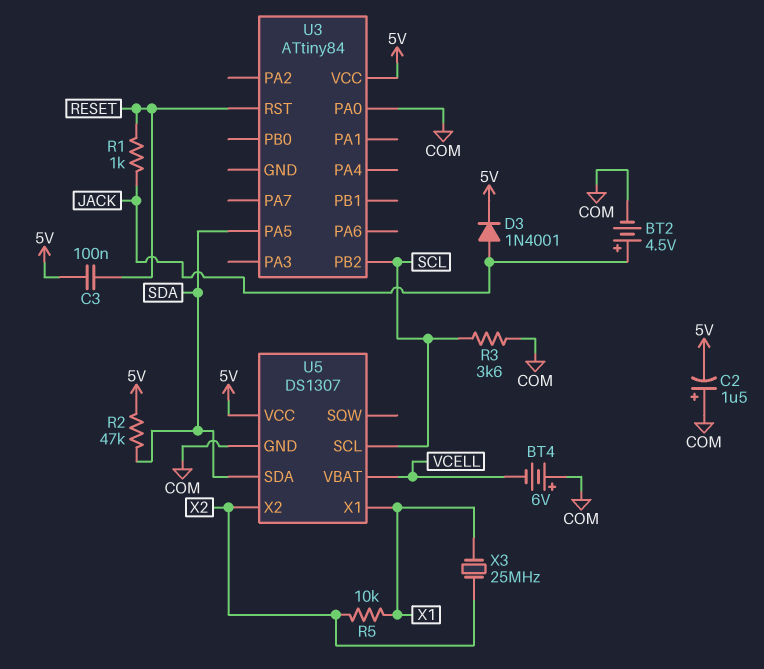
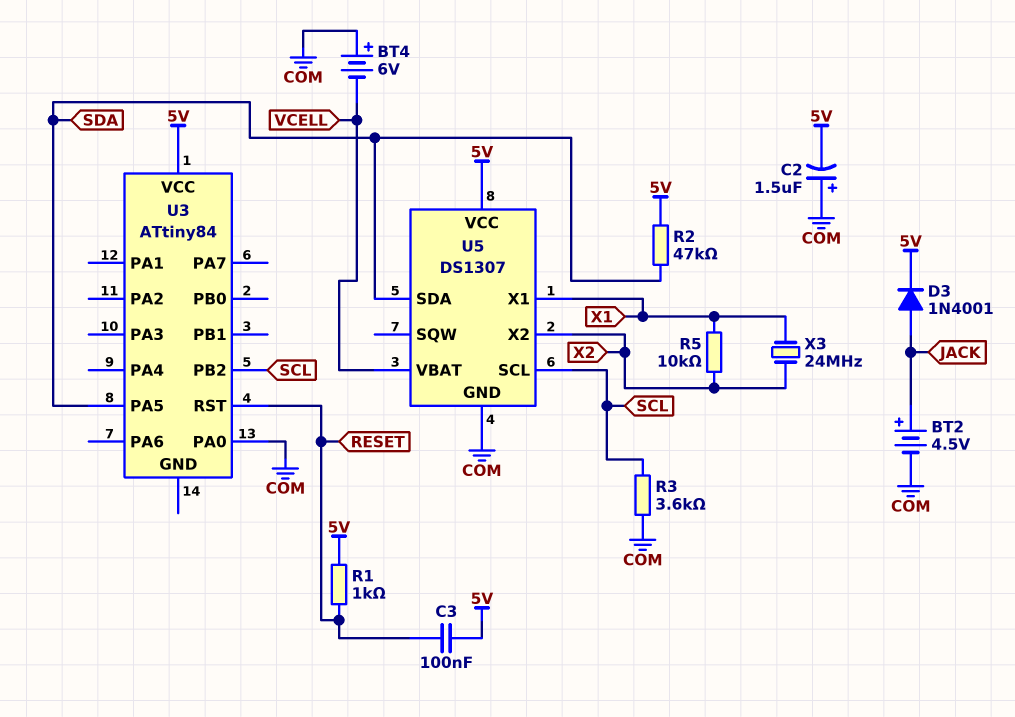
R1: 1k (JACK, RESET) -> 1k (5V, RESET)
X3: 25MHz (X1, X2) -> 24MHz (X1, X2)

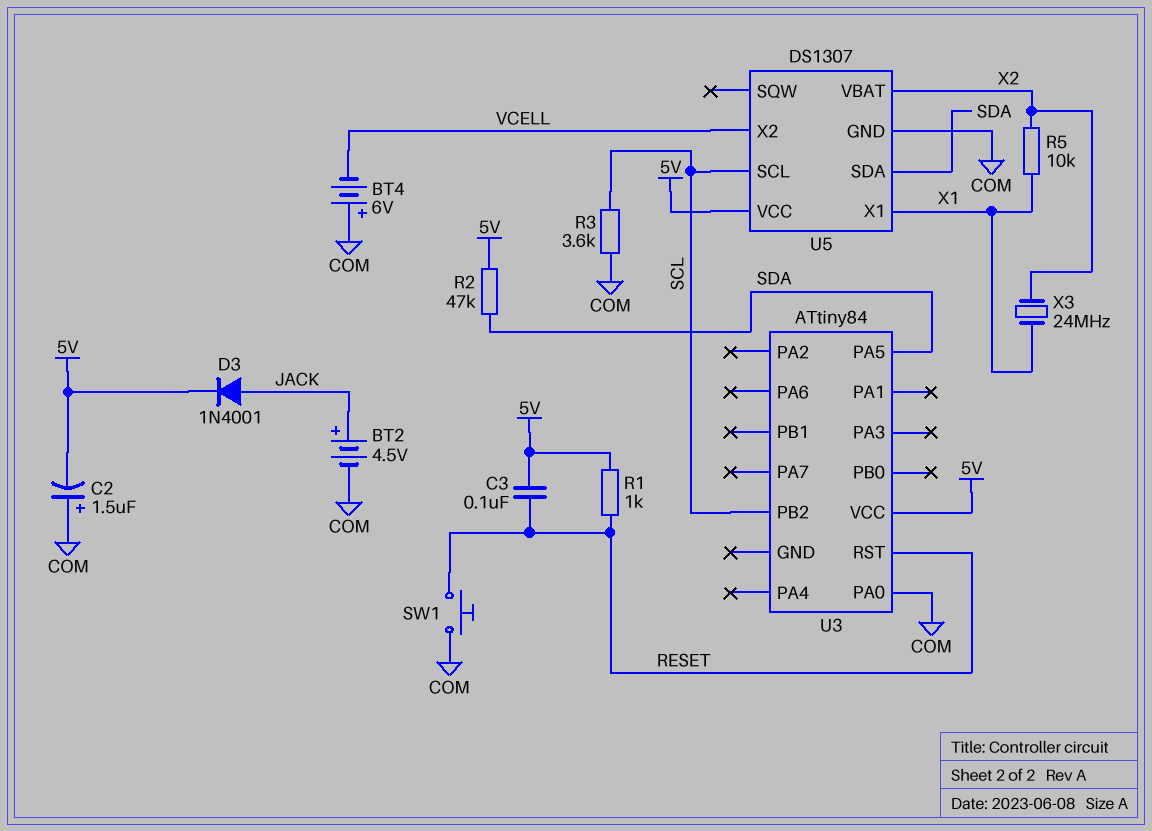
SW1: none -> button (COM, RESET)
U5 pin VBAT: VCELL -> X2
U5 pin X2: X2 -> VCELL

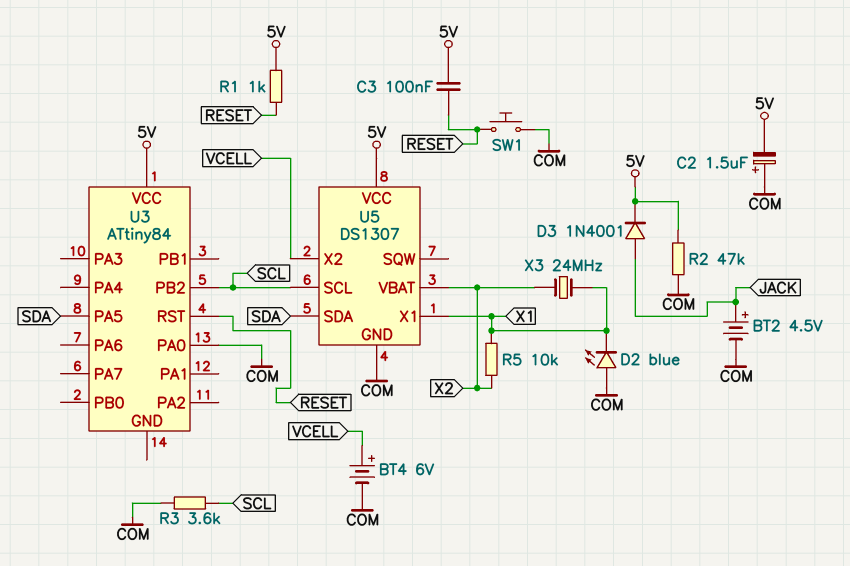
BT4: 6V (plus COM, minus VCELL) -> 6V (plus VCELL, minus COM)
D2: none -> LED blue (A COM, K X1)
R2: 47k (5V, SDA) -> 47k (5V, COM)

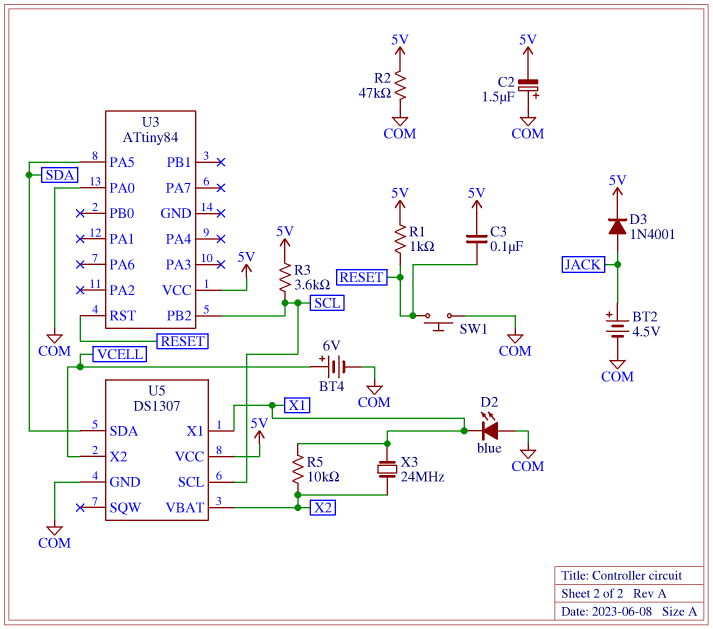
R3: 3.6k (COM, SCL) -> 3.6k (5V, SCL)

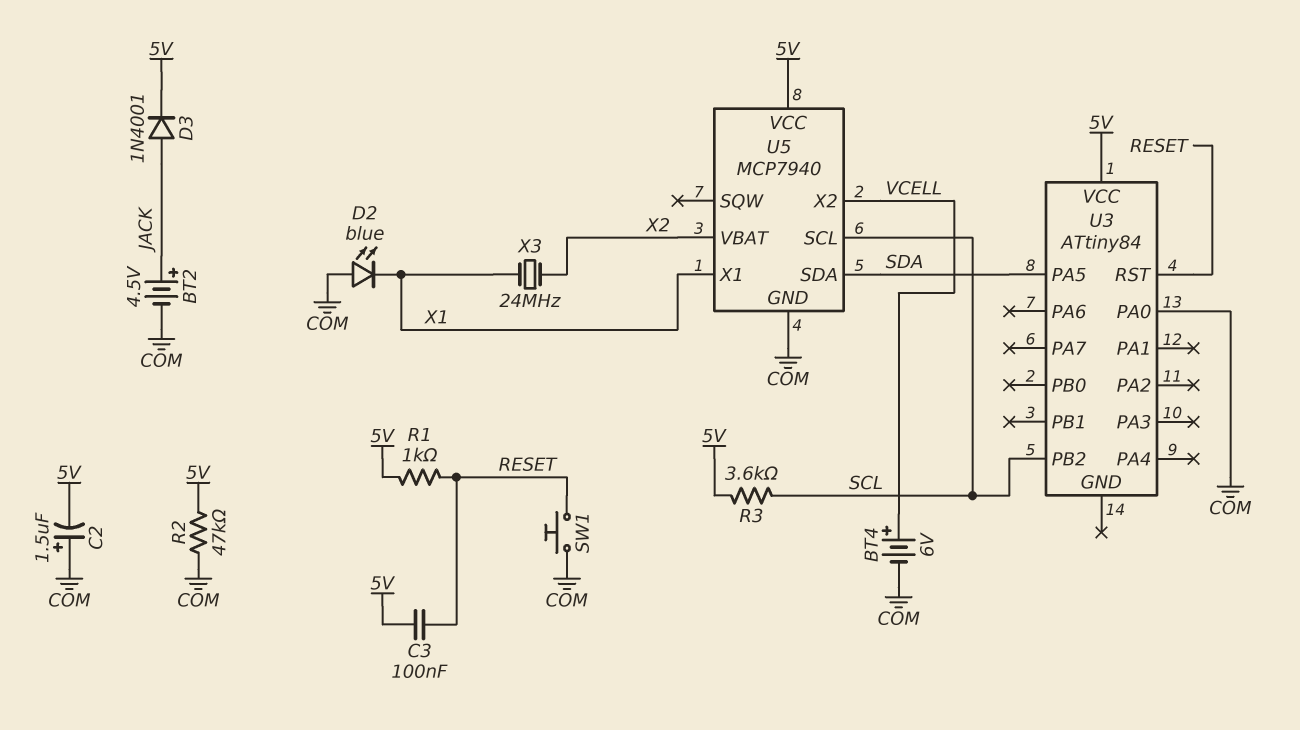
R5: 10k (X1, X2) -> none
U5: DS1307 -> MCP7940

